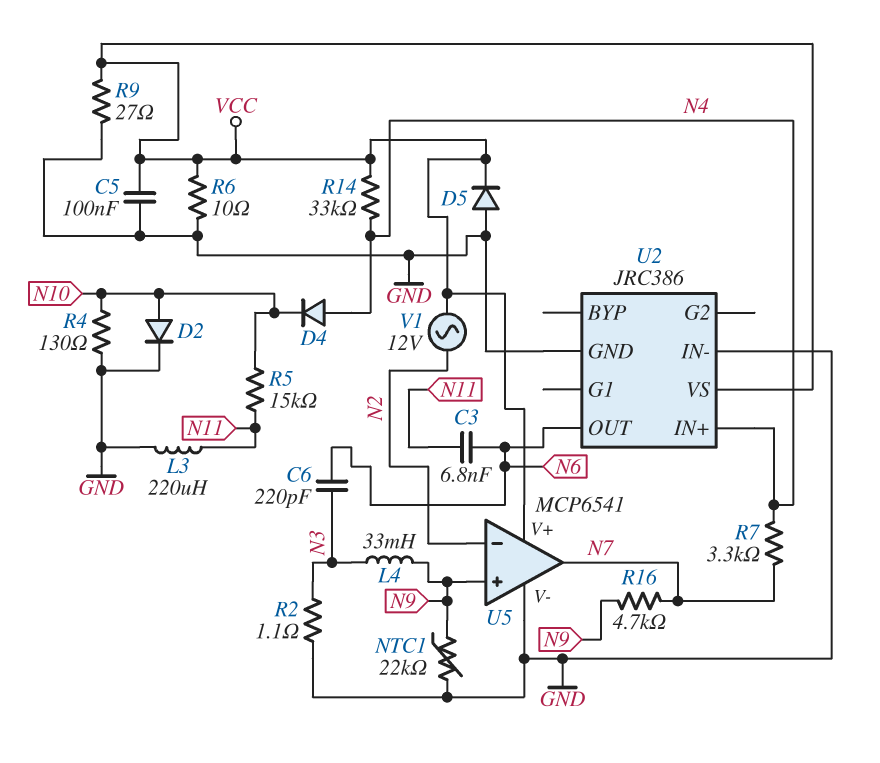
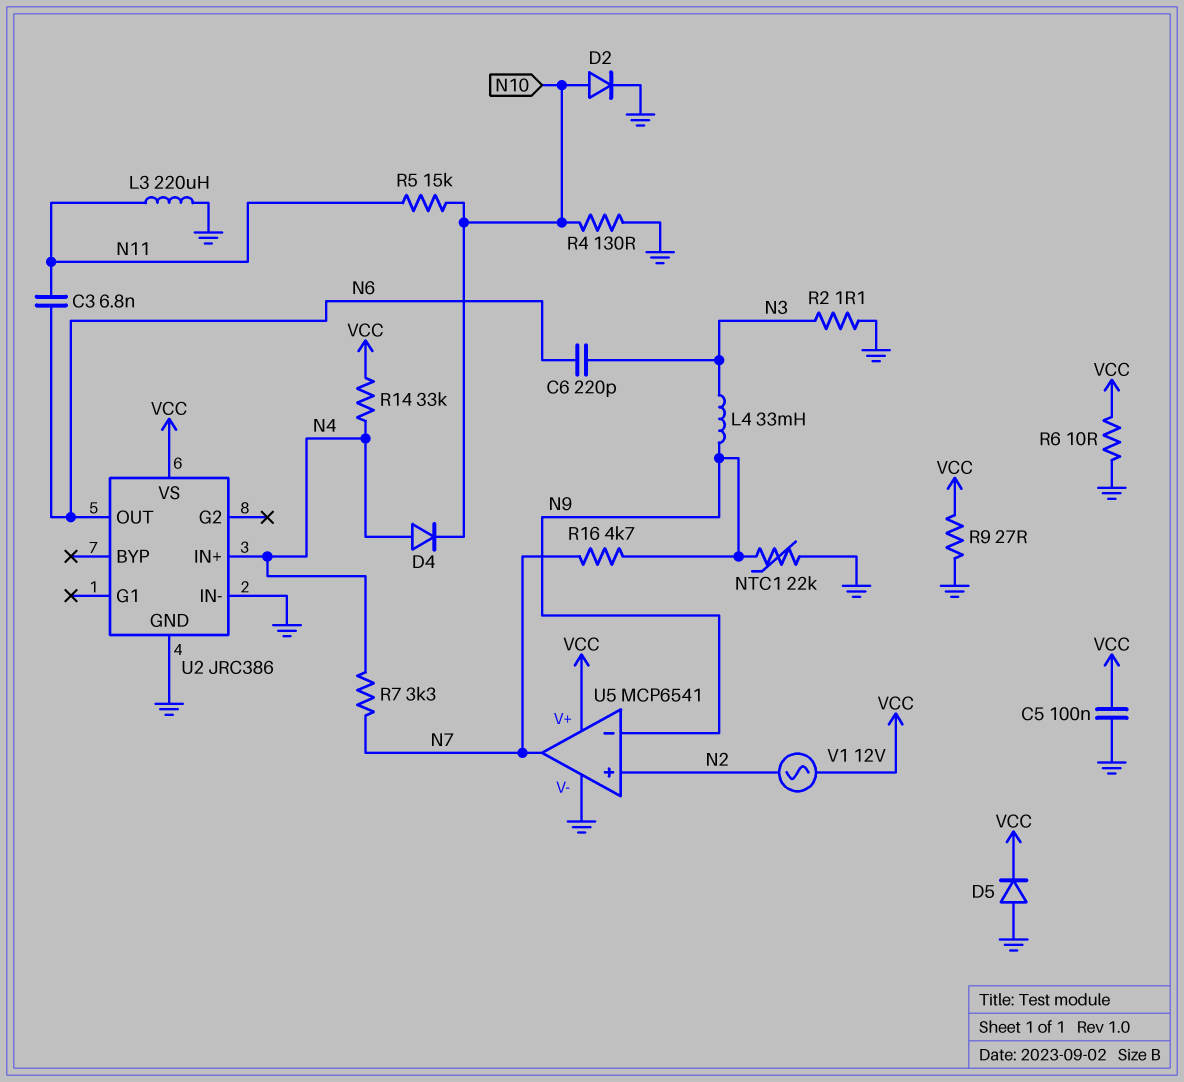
U5 pin in+: N9 -> N2
U5 pin in-: N2 -> N9

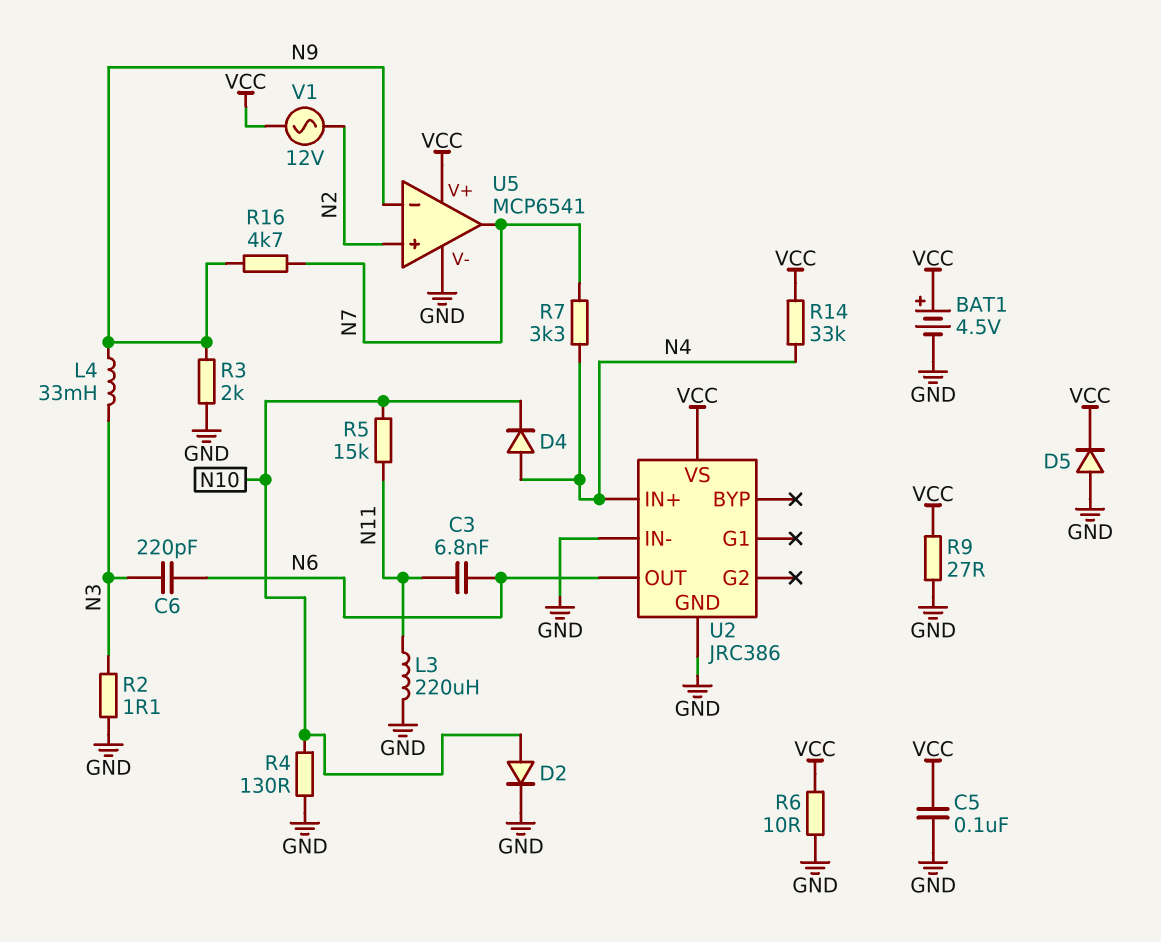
BAT1: none -> 4.5V (plus VCC, minus GND)
NTC1: 22k (GND, N9) -> none
R3: none -> 2k (GND, N9)

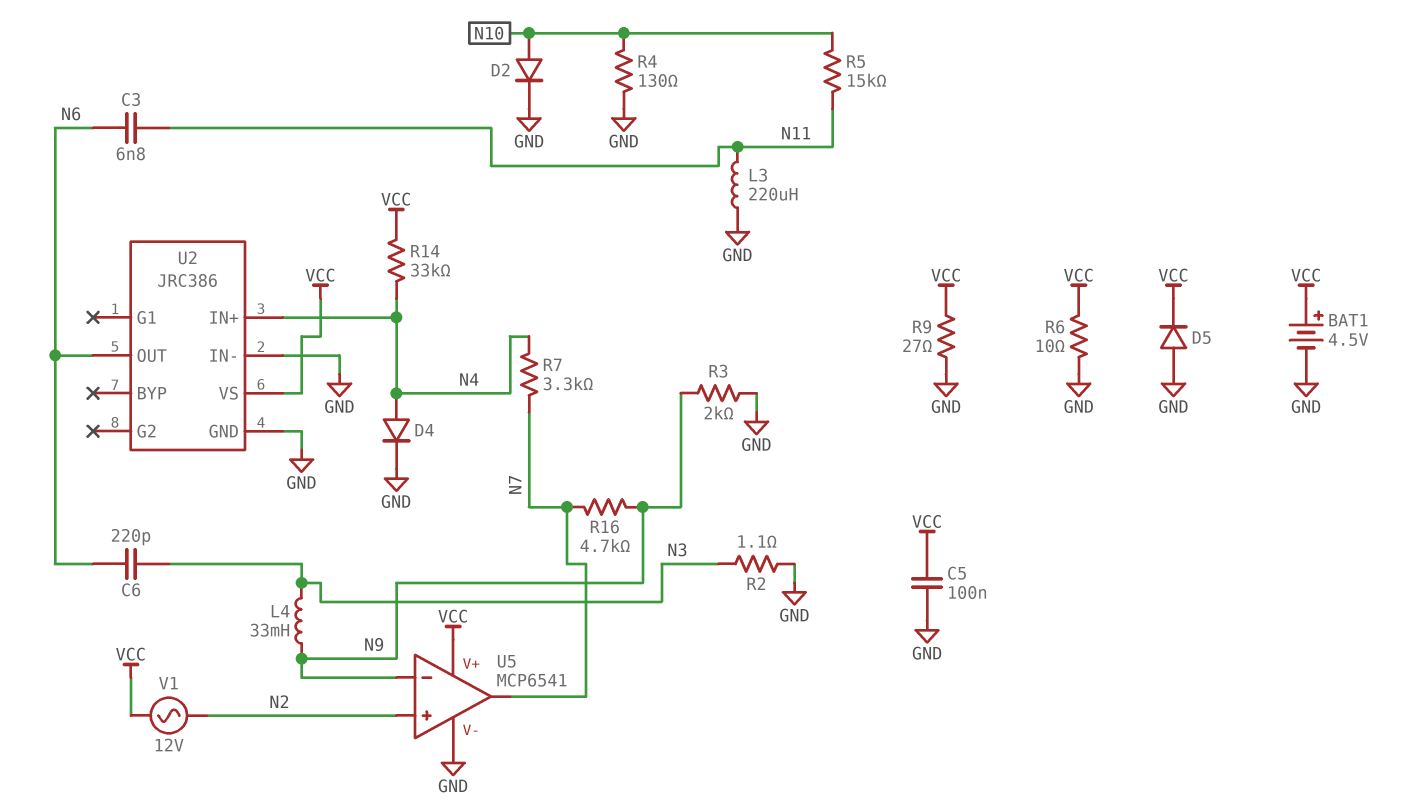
D4: diode (A N4, K N10) -> diode (A N4, K GND)

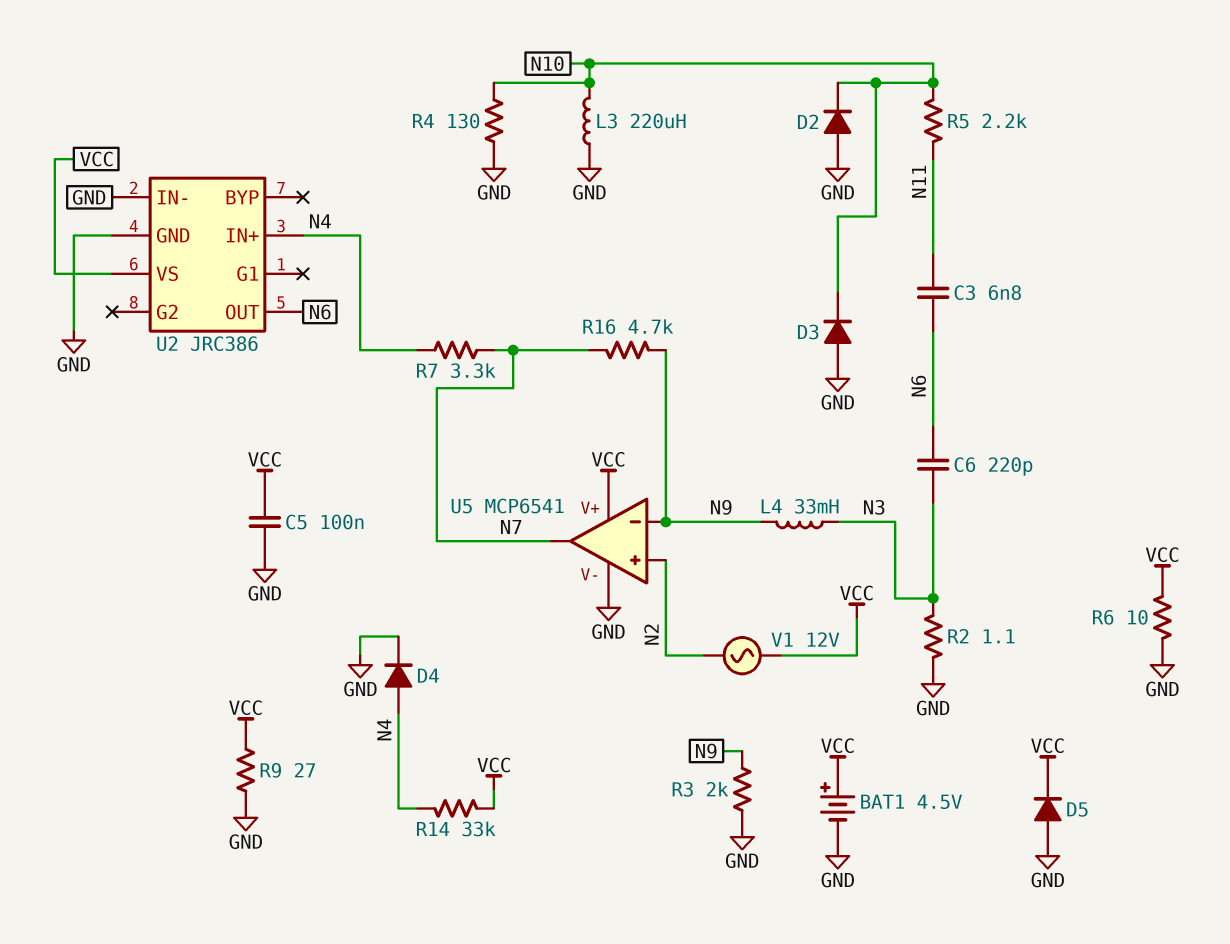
D2: diode (A N10, K GND) -> diode (A GND, K N10)
D3: none -> diode (A GND, K N10)
L3: 220uH (GND, N11) -> 220uH (GND, N10)
R5: 15k (N10, N11) -> 2.2k (N10, N11)

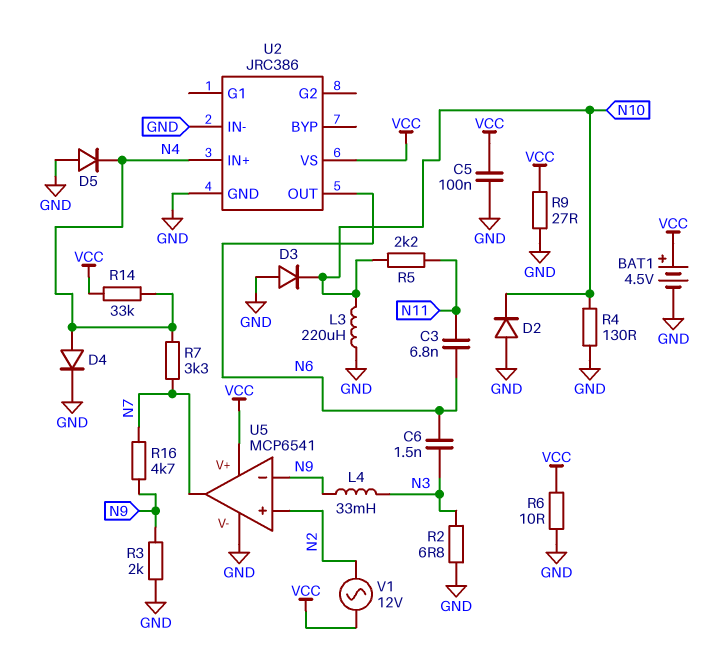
C6: 220pF (N3, N6) -> 1.5nF (N3, N6)
D5: diode (A GND, K VCC) -> diode (A GND, K N4)
R2: 1.1 (GND, N3) -> 6.8 (GND, N3)

